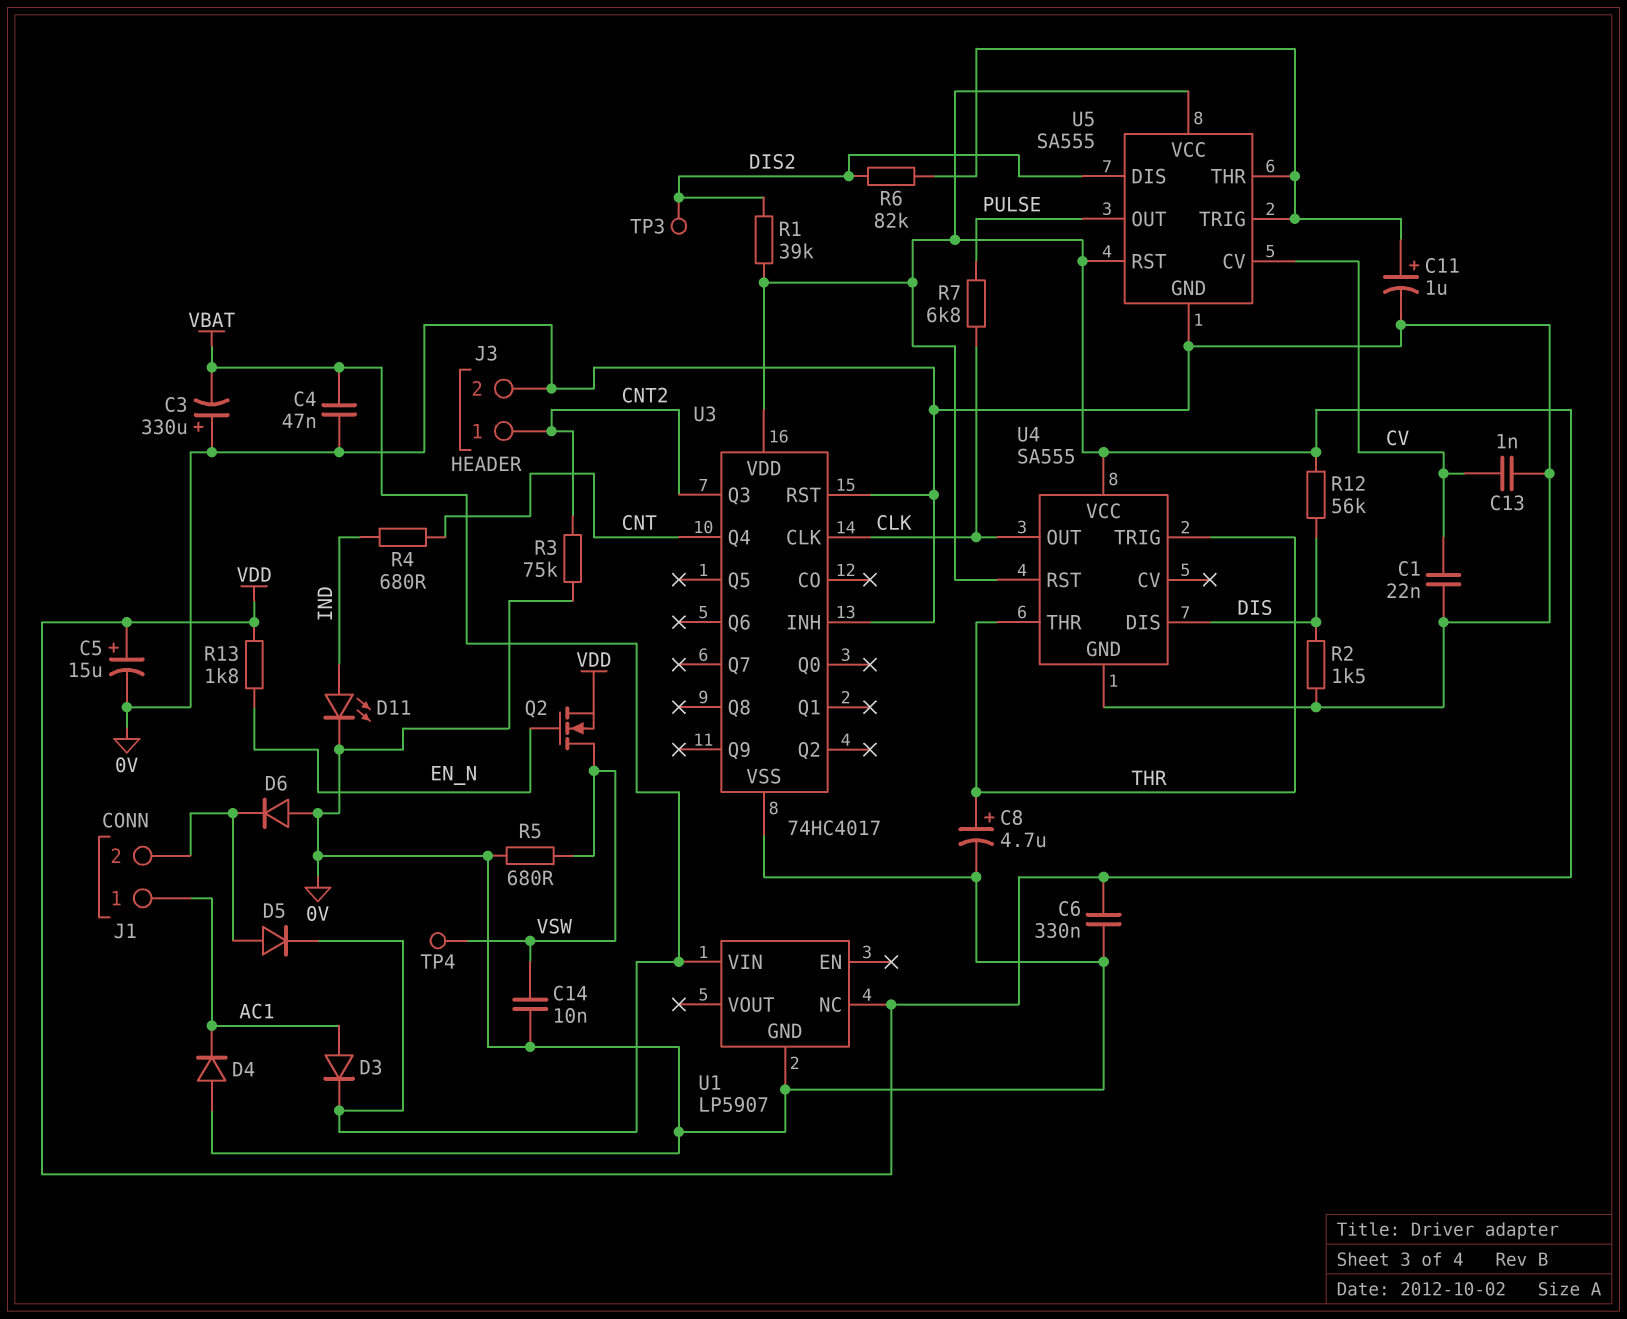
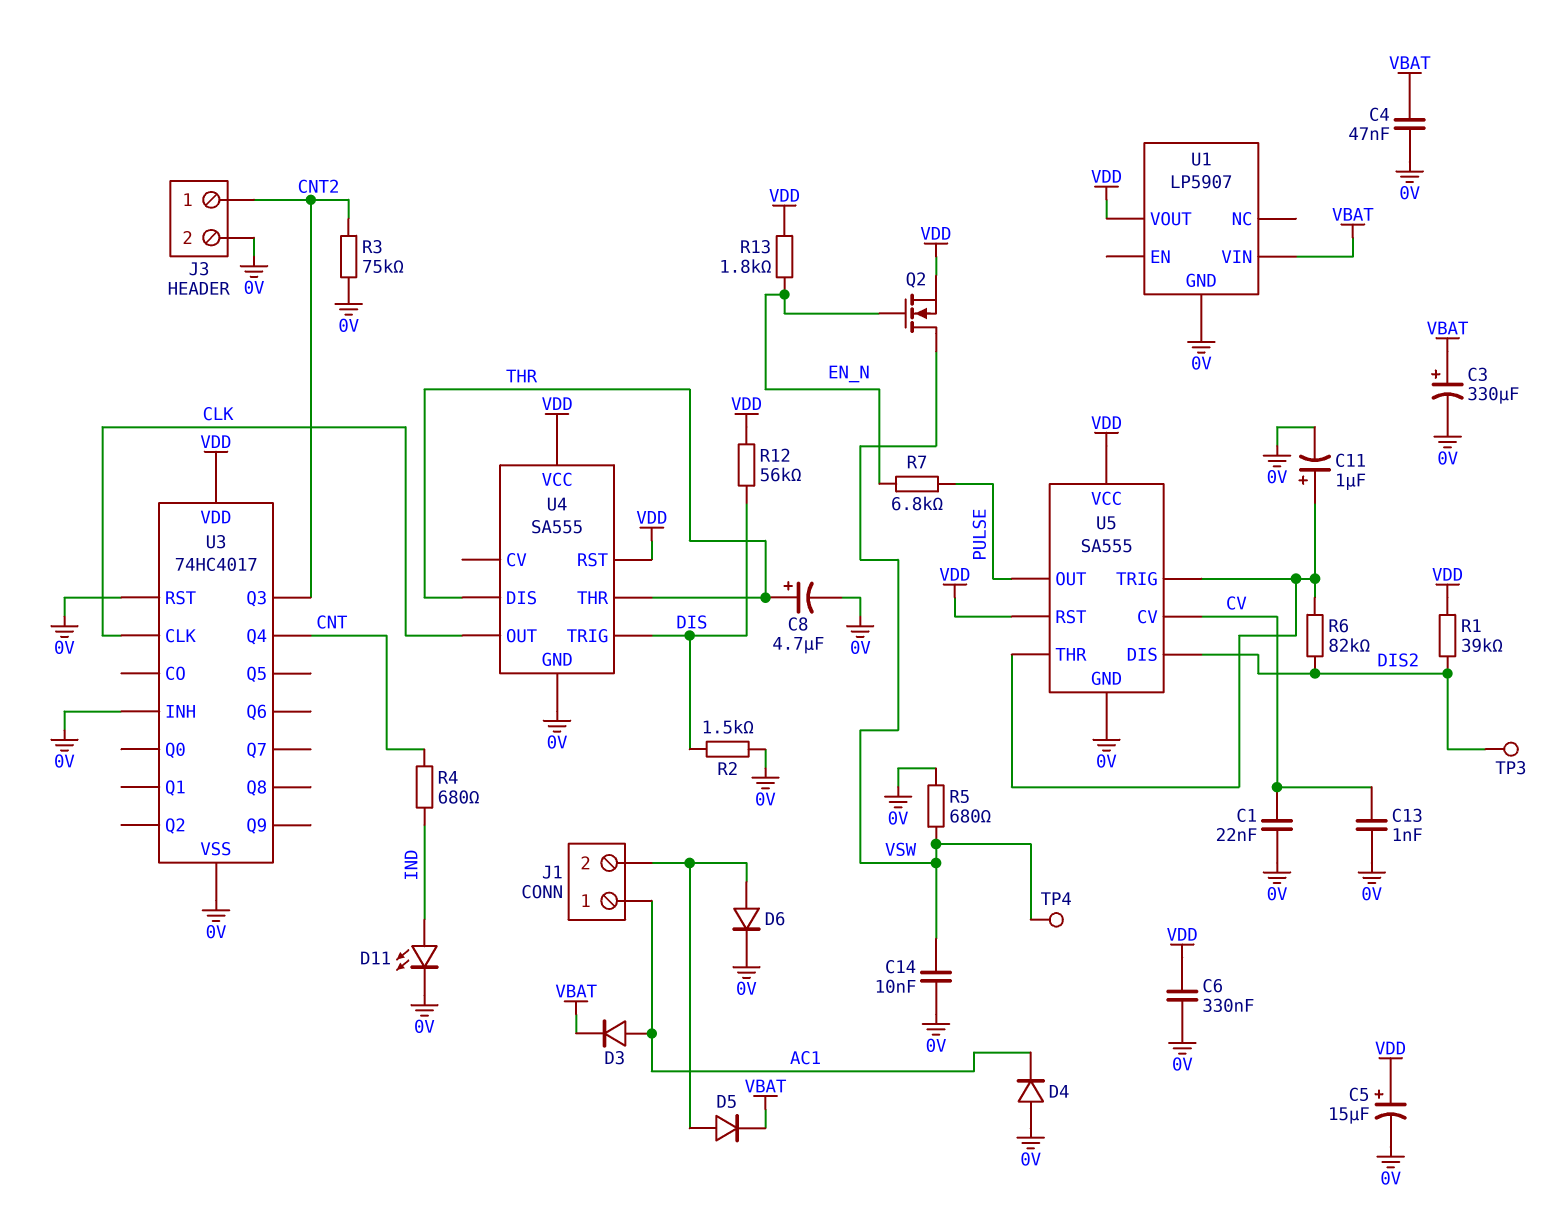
C3: 330uF (plus 0V, minus VBAT) -> 330uF (plus VBAT, minus 0V)
D6: diode (A 0V, K J1/2) -> diode (A J1/2, K 0V)
R7: 6.8k (CLK, PULSE) -> 6.8k (EN_N, PULSE)
U1 pin NC: VDD -> none
U1 pin VOUT: none -> VDD
U4 pin DIS: DIS -> THR
U4 pin TRIG: THR -> DIS

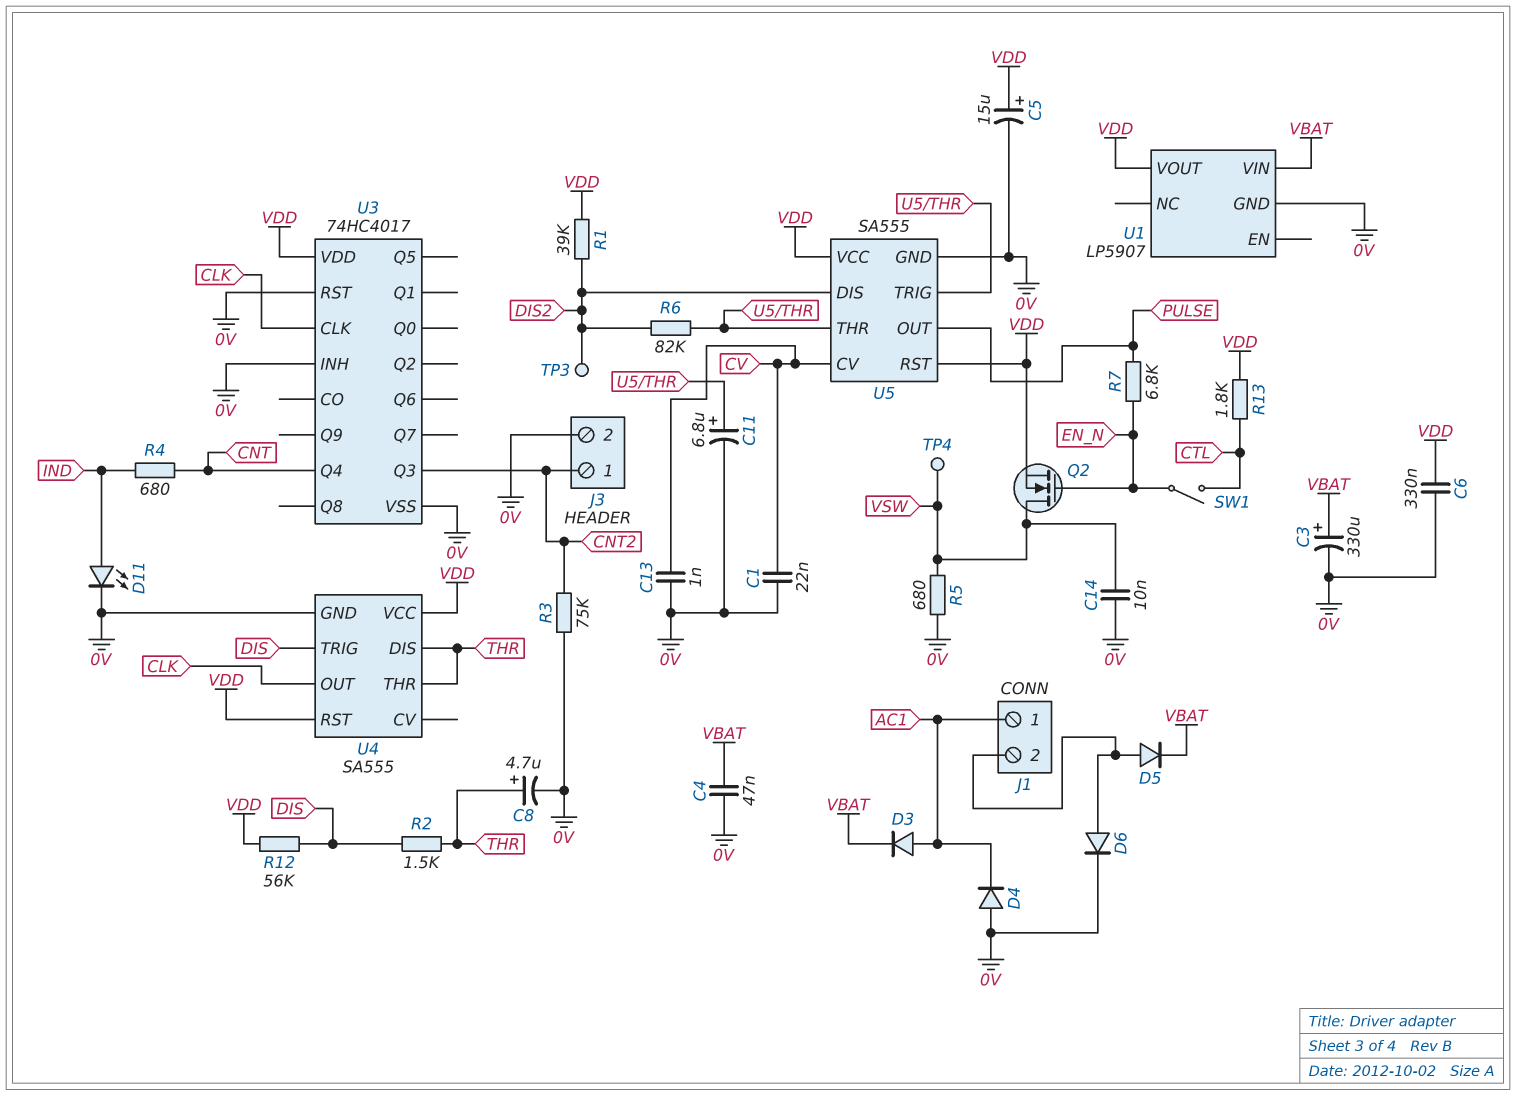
C11: 1uF (plus U5/THR, minus 0V) -> 6.8uF (plus U5/THR, minus 0V)
R2: 1.5k (0V, DIS) -> 1.5k (DIS, THR)
R13: 1.8k (EN_N, VDD) -> 1.8k (CTL, VDD)
SW1: none -> switch (CTL, EN_N)

